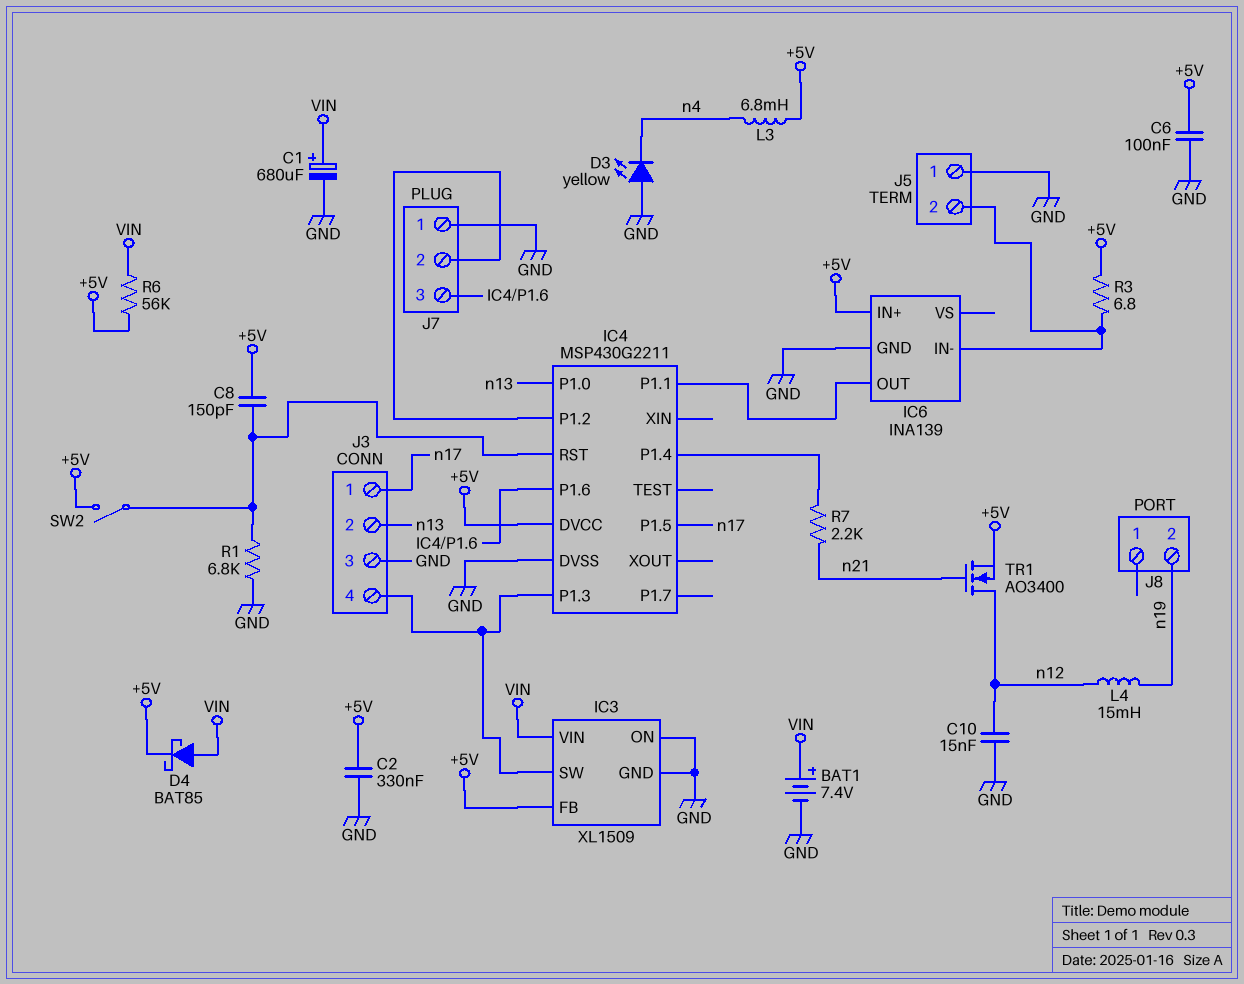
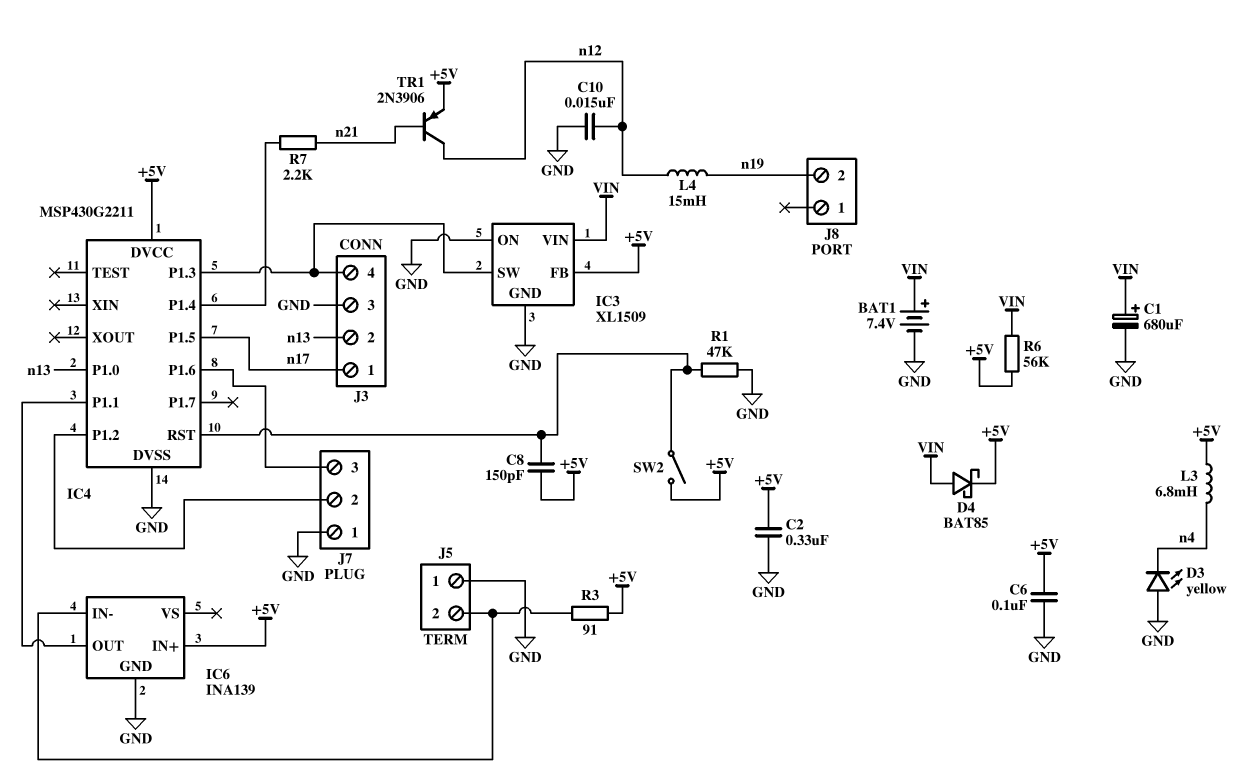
R1: 6.8k (GND, IC4/RST) -> 47k (GND, IC4/RST)
R3: 6.8 (+5V, IC6/IN-) -> 91 (+5V, IC6/IN-)
TR1: NMOS AO3400 (G n21, D n12, S +5V) -> PNP 2N3906 (B n21, C n12, E +5V)

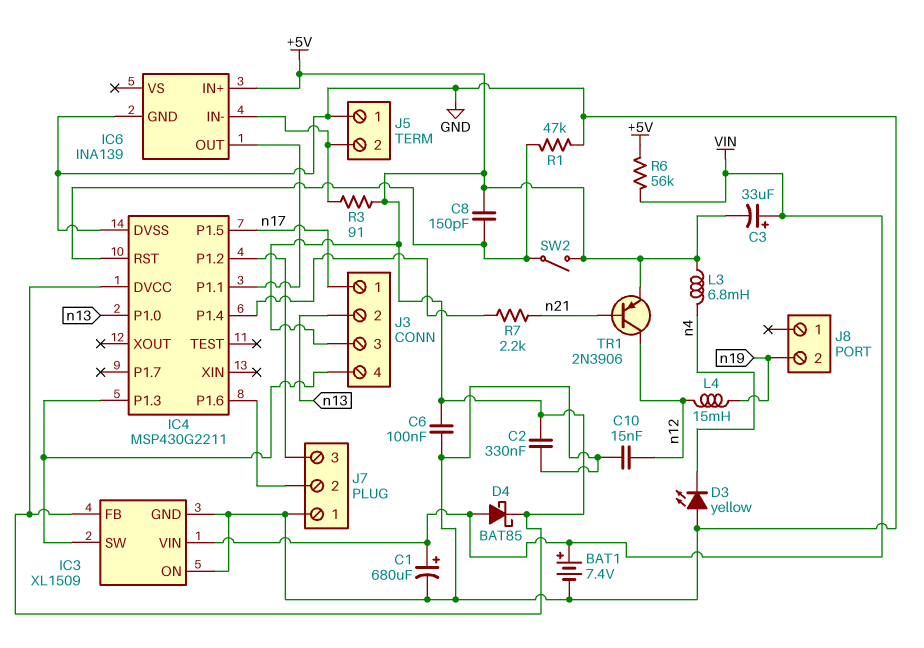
C3: none -> 33uF (plus VIN, minus +5V)
J3 pin 3: GND -> +5V
J7 pin 2: IC4/P1.2 -> IC4/P1.6
J7 pin 3: IC4/P1.6 -> IC4/P1.2

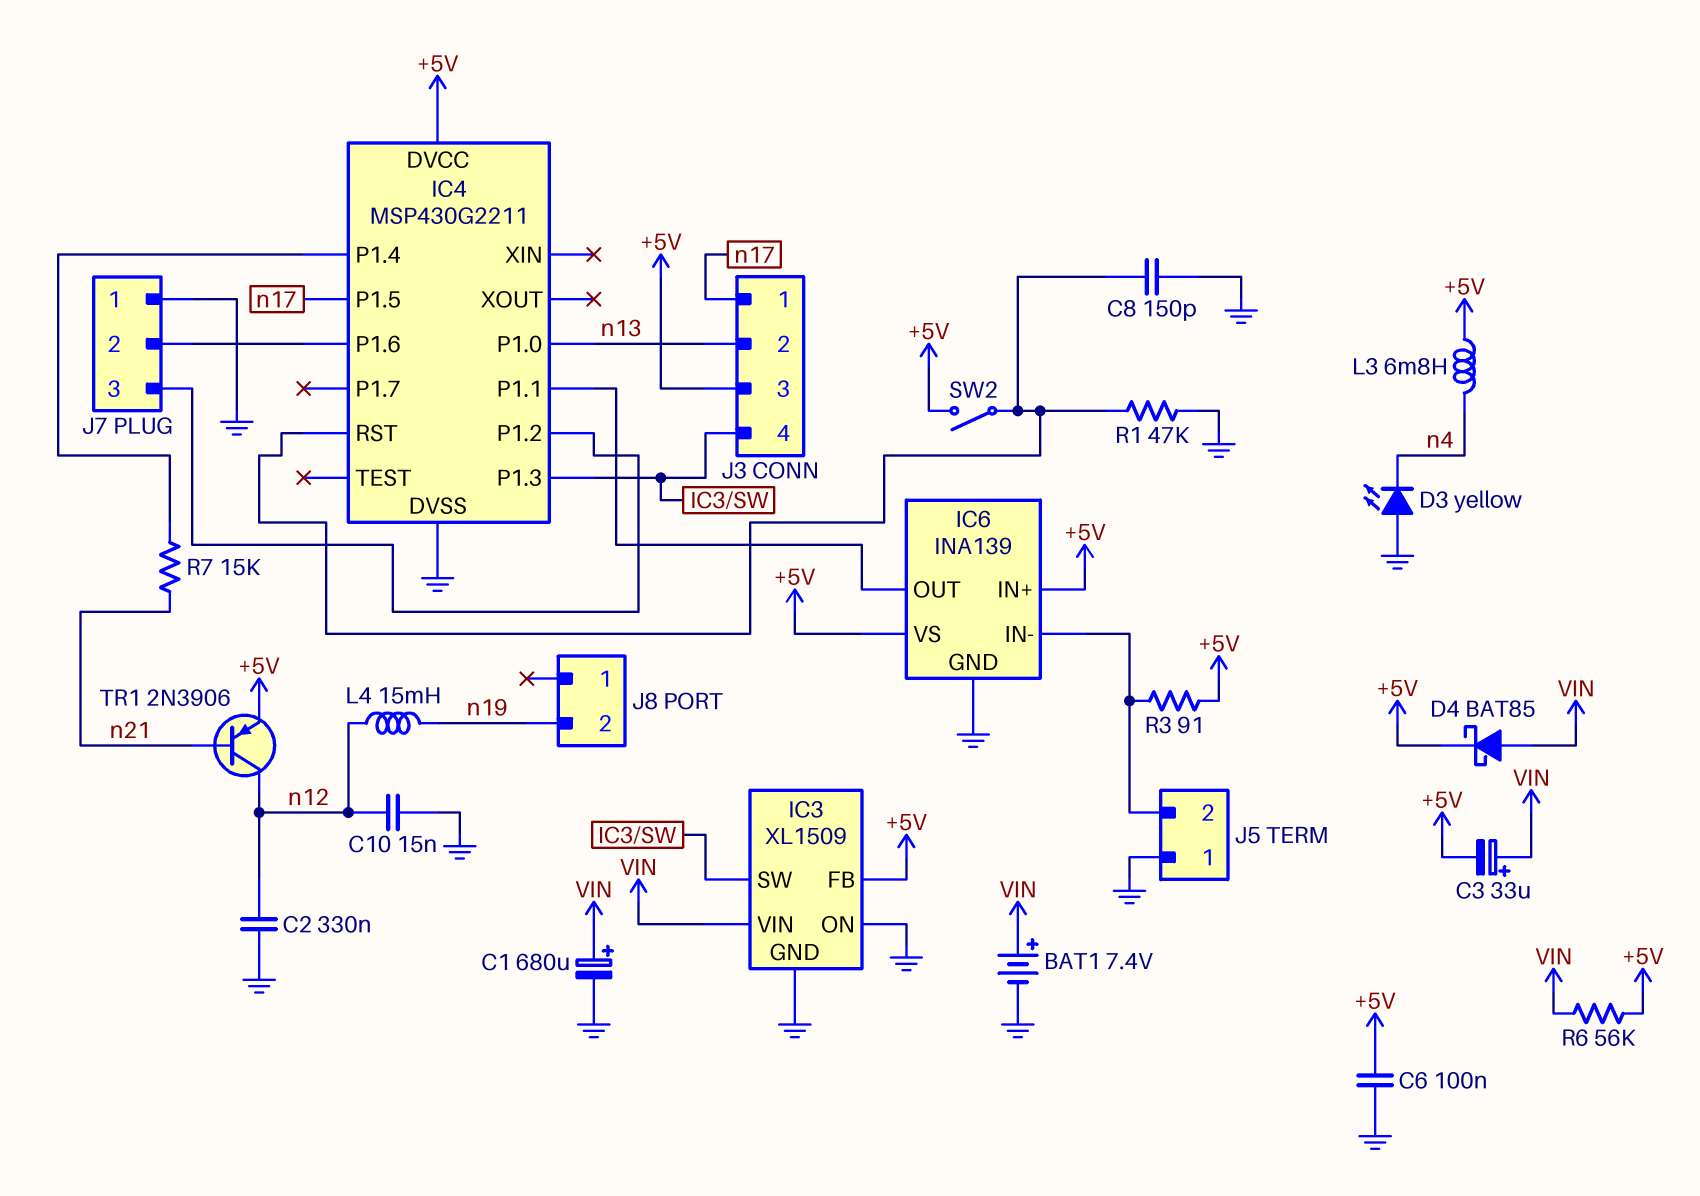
C2: 330nF (+5V, GND) -> 330nF (GND, n12)
C8: 150pF (+5V, IC4/RST) -> 150pF (GND, IC4/RST)
IC6 pin VS: none -> +5V
R7: 2.2k (IC4/P1.4, n21) -> 15k (IC4/P1.4, n21)

